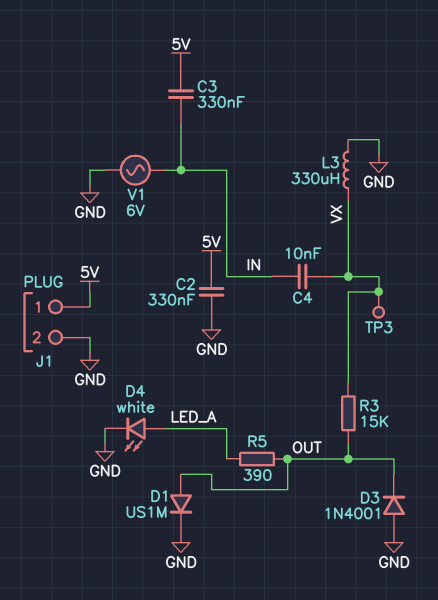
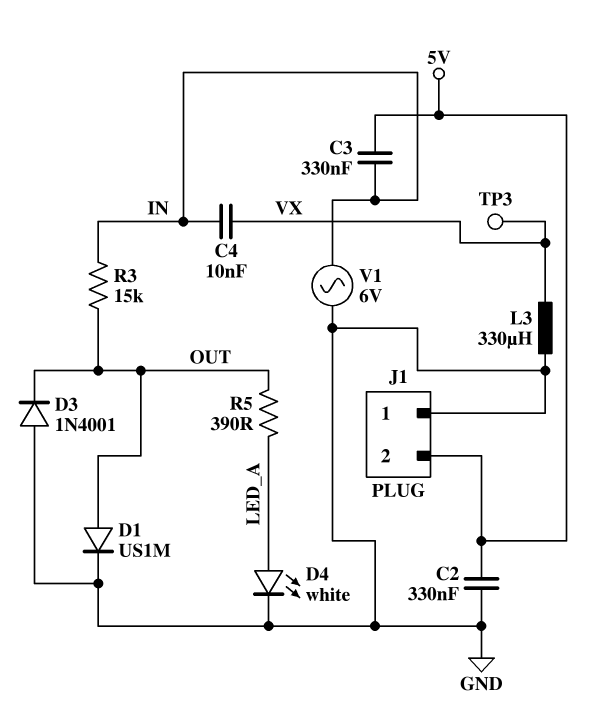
J1 pin 1: 5V -> GND
J1 pin 2: GND -> 5V
R3: 15k (OUT, VX) -> 15k (IN, OUT)

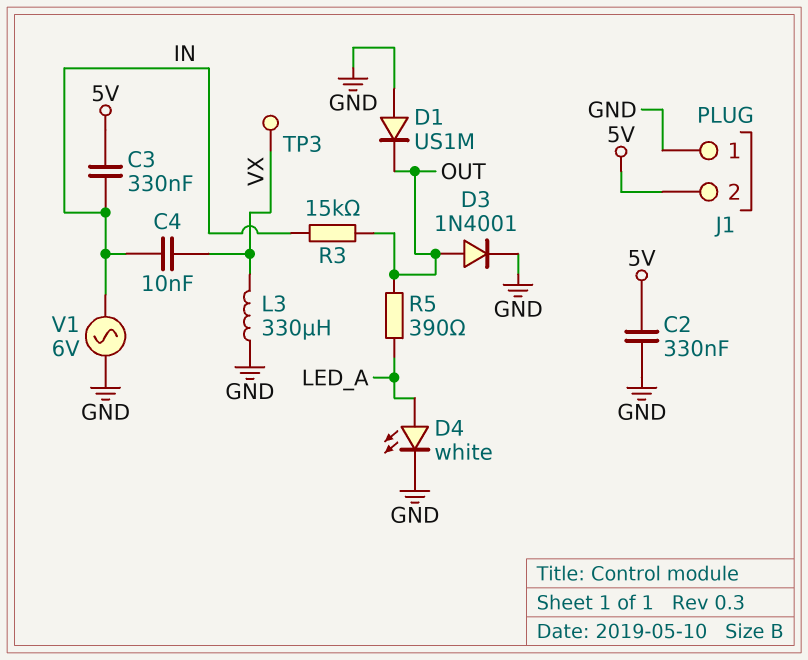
D1: diode US1M (A OUT, K GND) -> diode US1M (A GND, K OUT)
D3: diode 1N4001 (A GND, K OUT) -> diode 1N4001 (A OUT, K GND)

